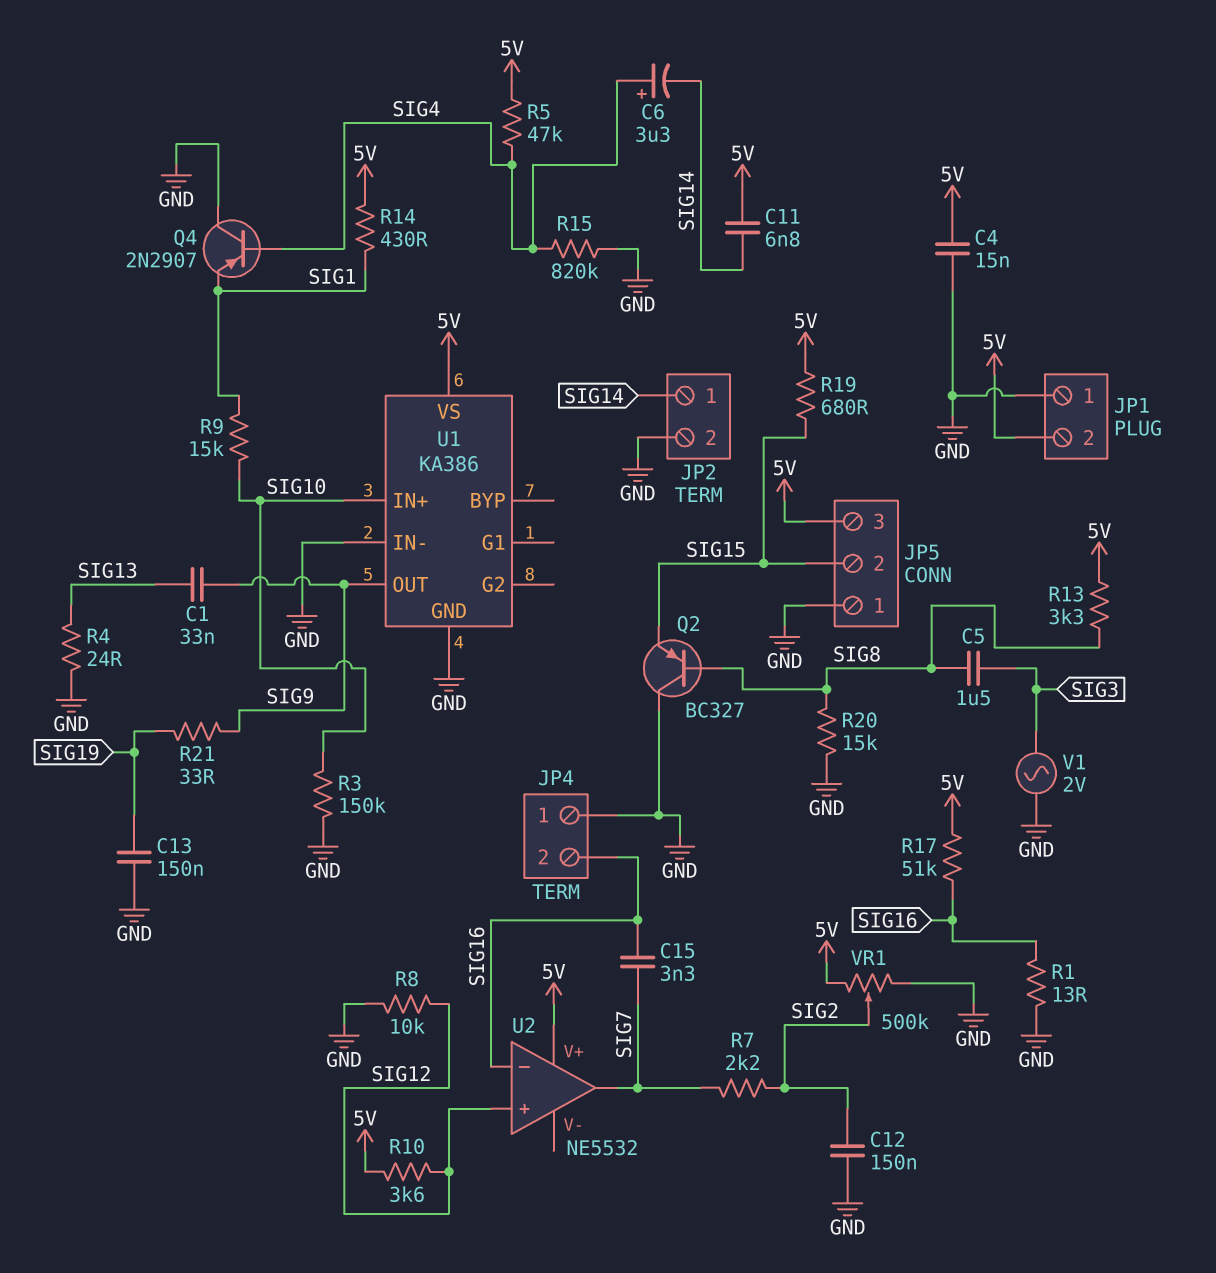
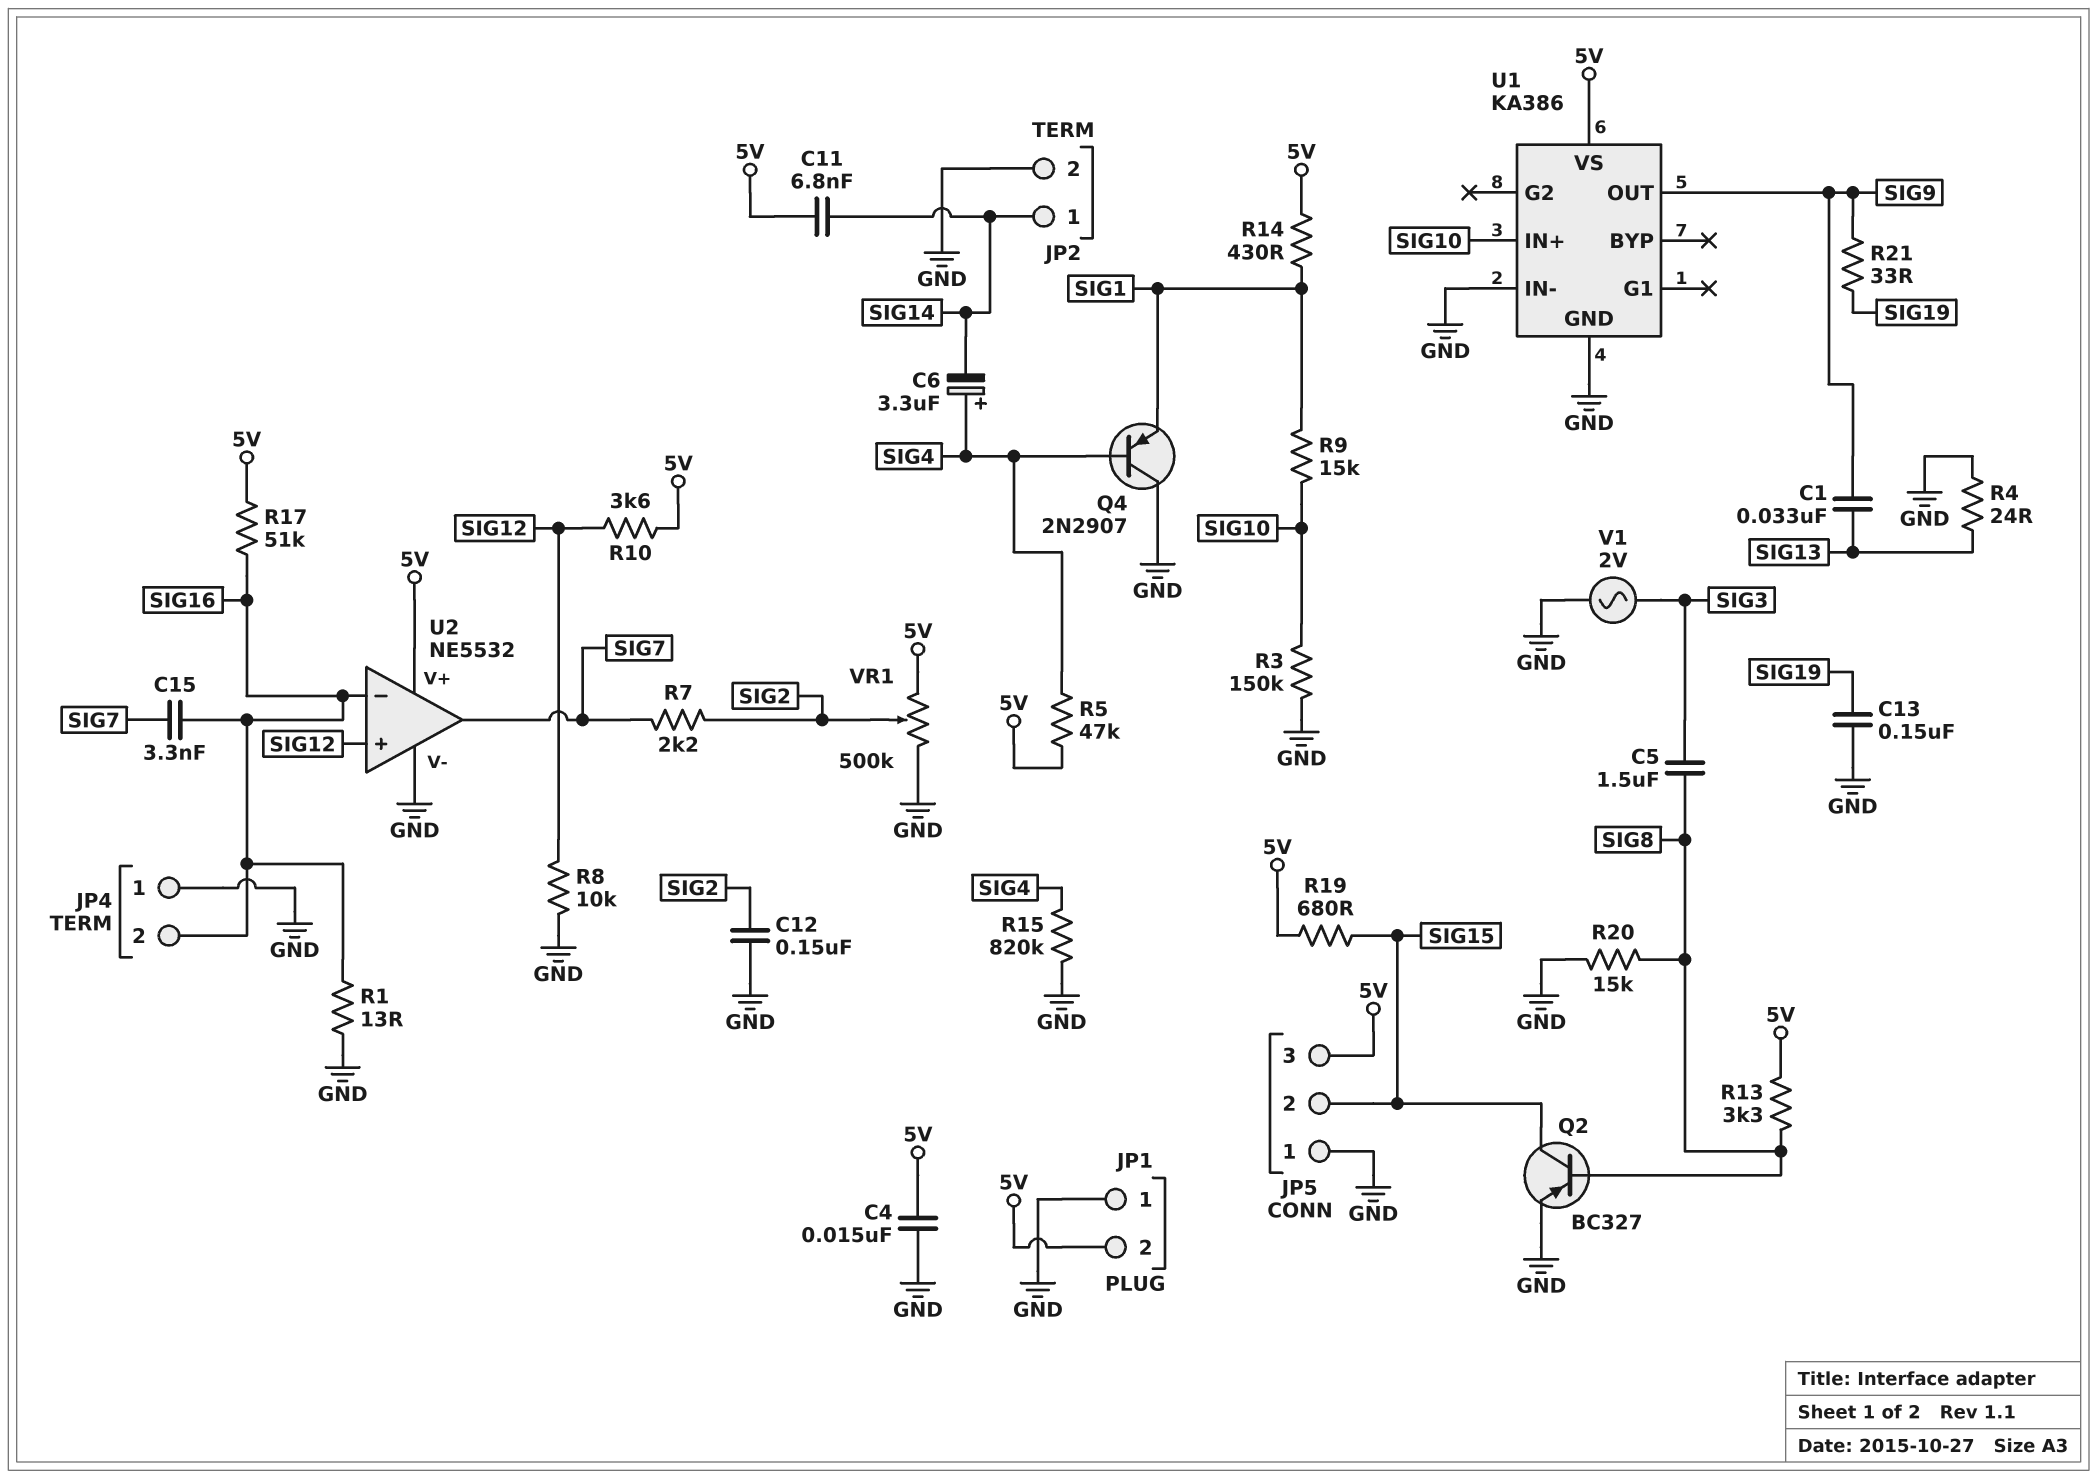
Q2: PNP BC327 (B SIG8, C GND, E SIG15) -> PNP BC327 (B SIG8, C SIG15, E GND)
U2 pin V-: none -> GND

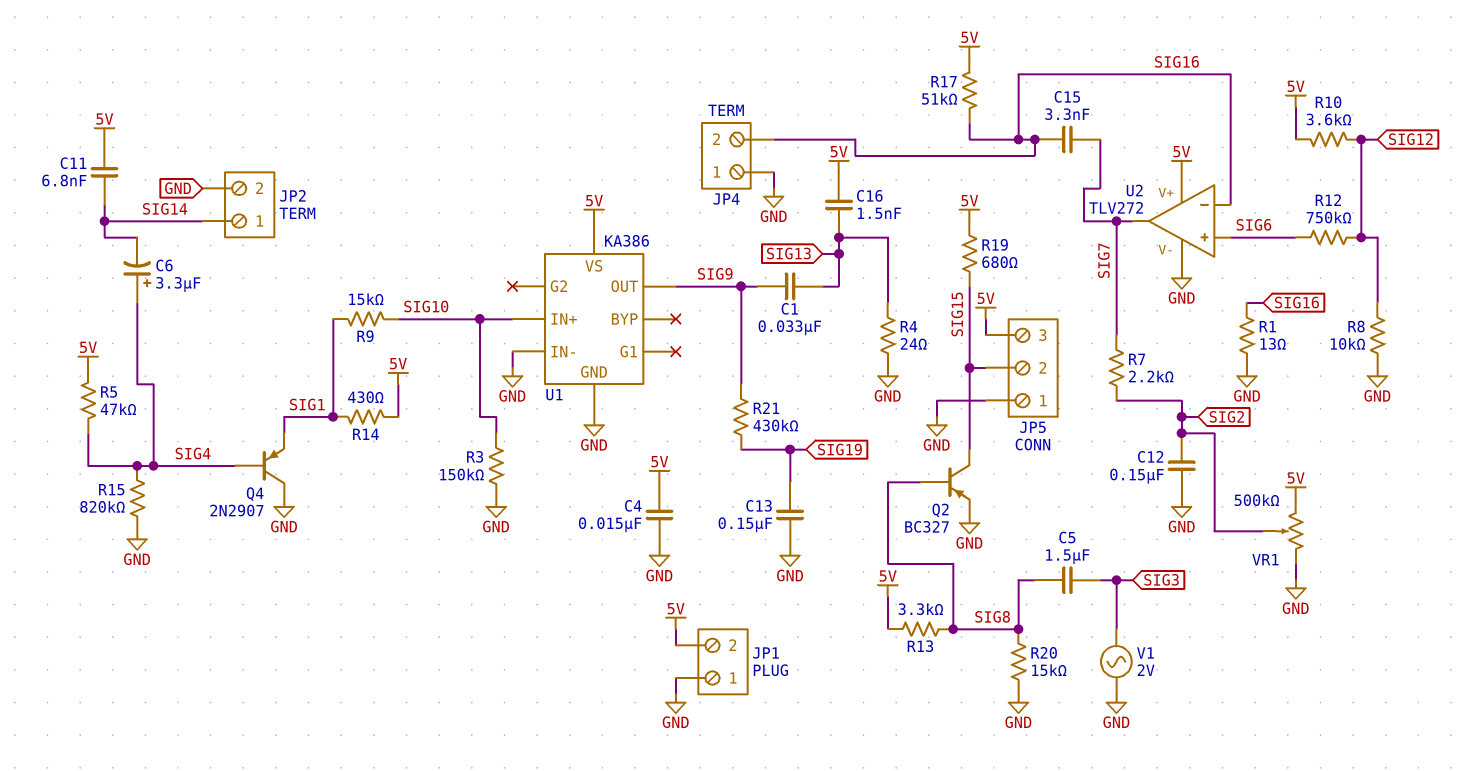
C16: none -> 1.5nF (5V, SIG13)
R12: none -> 750k (SIG6, SIG12)
R21: 33 (SIG9, SIG19) -> 430k (SIG9, SIG19)
U2: NE5532 -> TLV272
U2 pin in+: SIG12 -> SIG6

